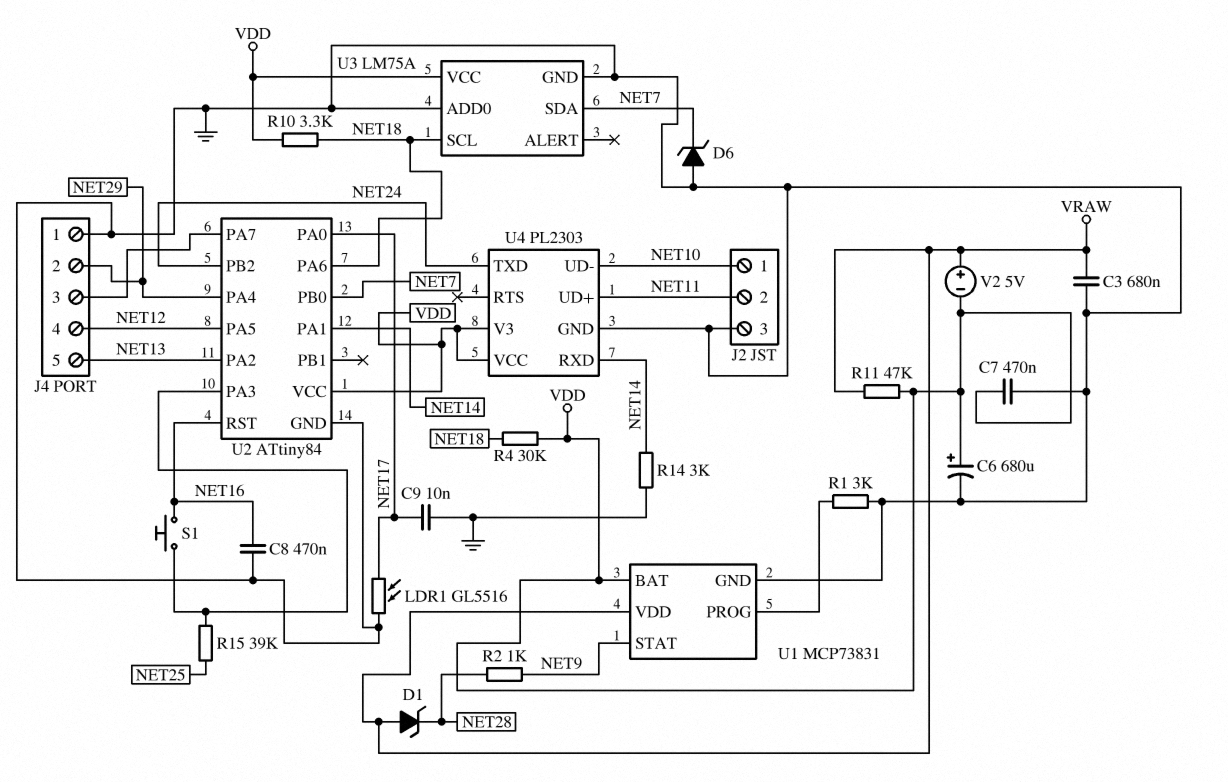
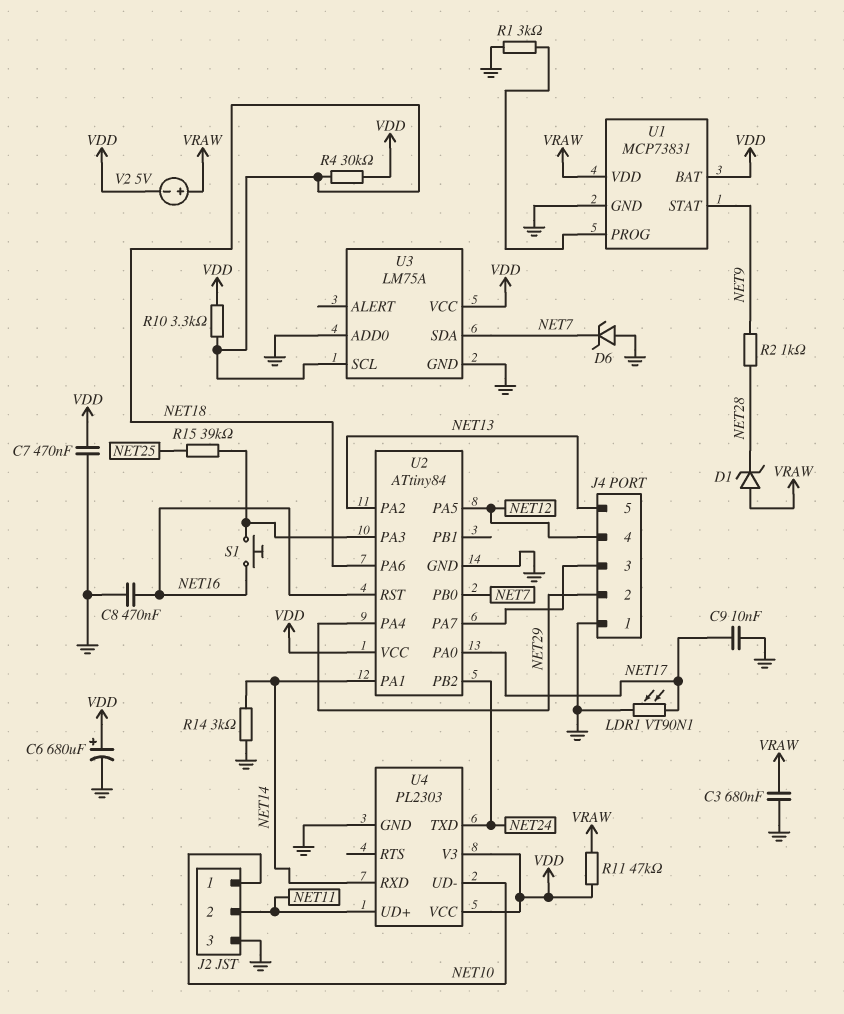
LDR1: GL5516 (GND, NET17) -> VT90N1 (GND, NET17)

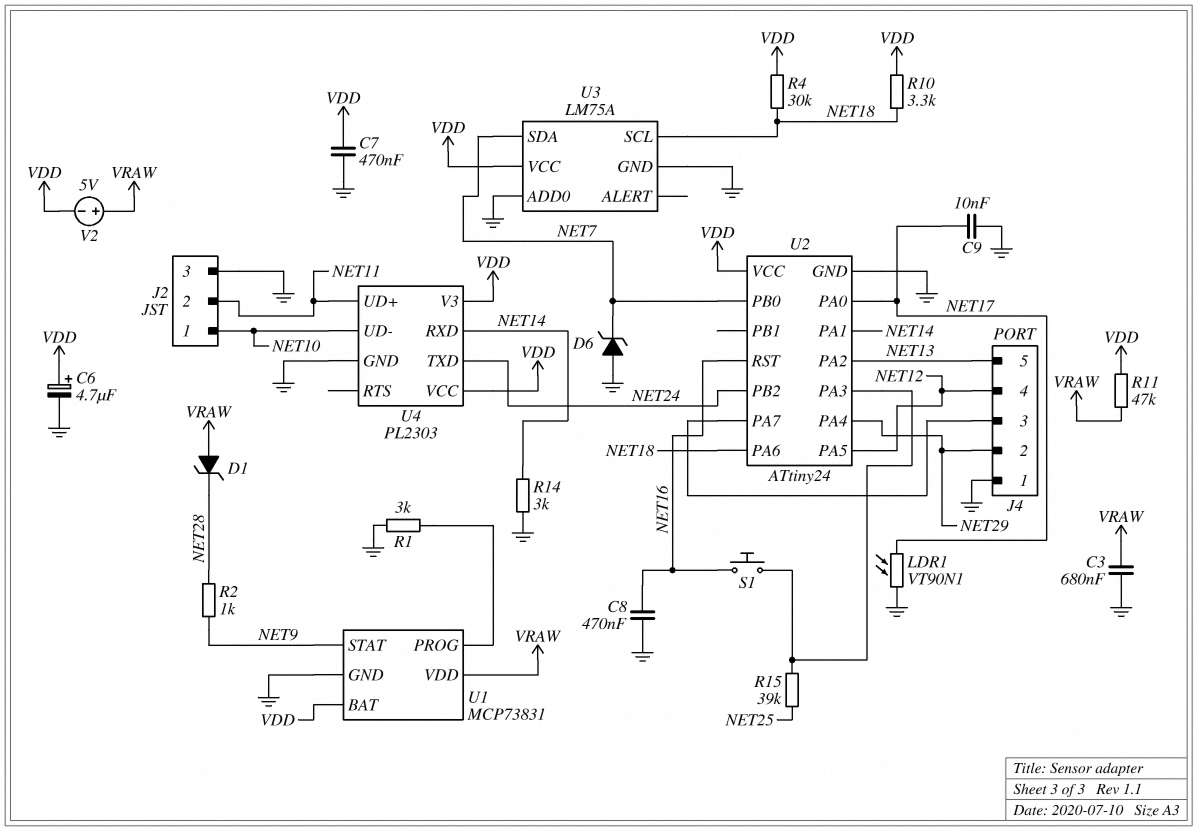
C6: 680uF (plus VDD, minus GND) -> 4.7uF (plus VDD, minus GND)
U2: ATtiny84 -> ATtiny24

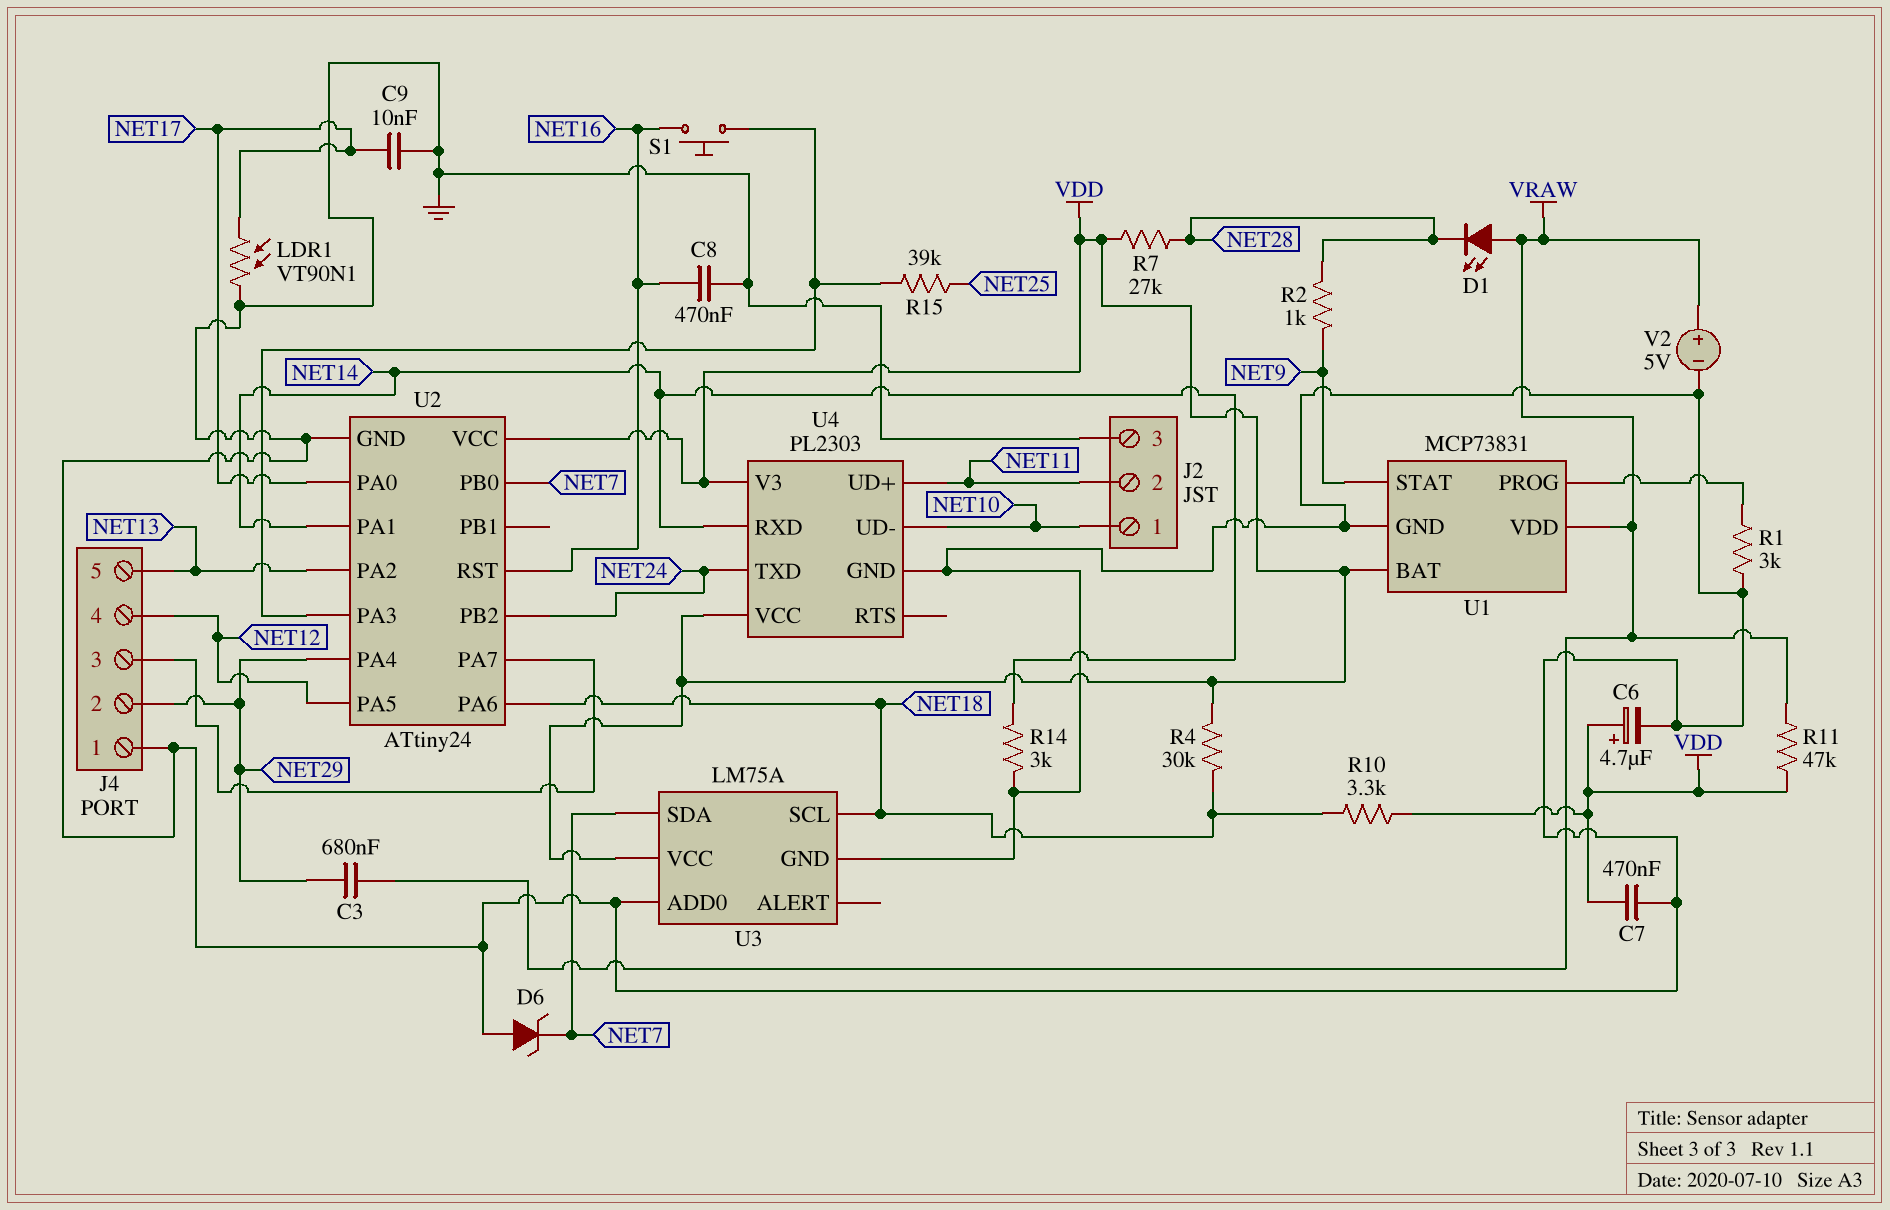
C3: 680nF (GND, VRAW) -> 680nF (NET29, VRAW)
D1: zener (A VRAW, K NET28) -> LED (A VRAW, K NET28)
R7: none -> 27k (NET28, VDD)
V2: 5V (plus VRAW, minus VDD) -> 5V (plus VRAW, minus GND)

